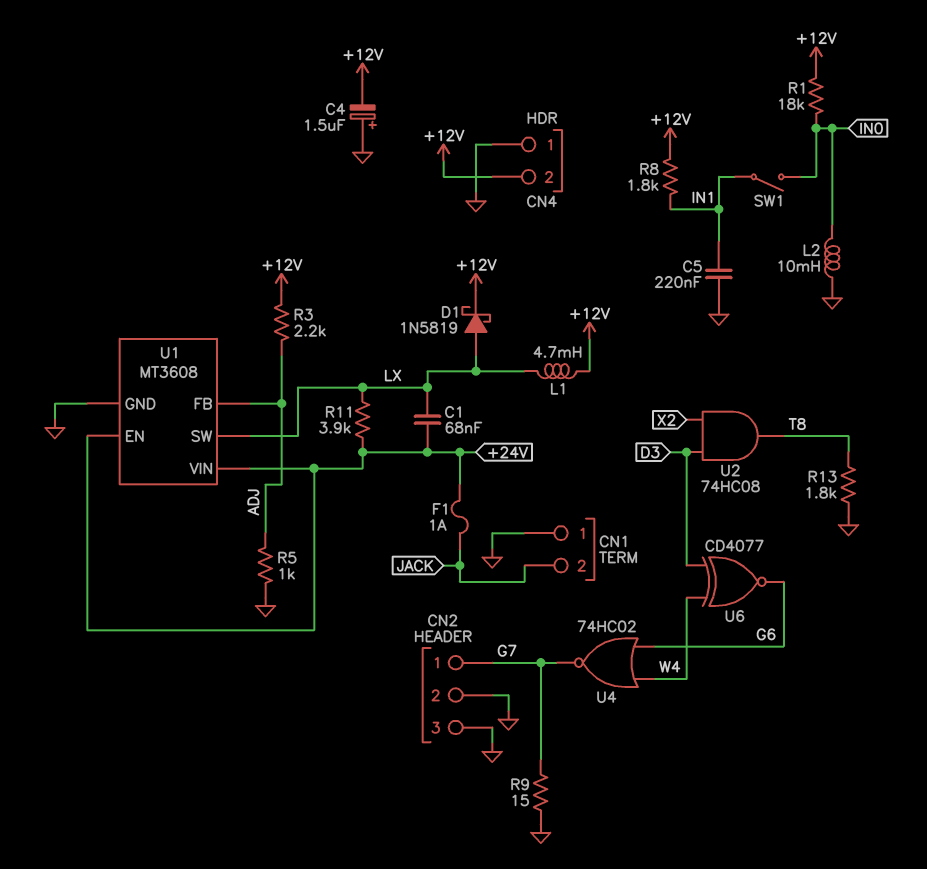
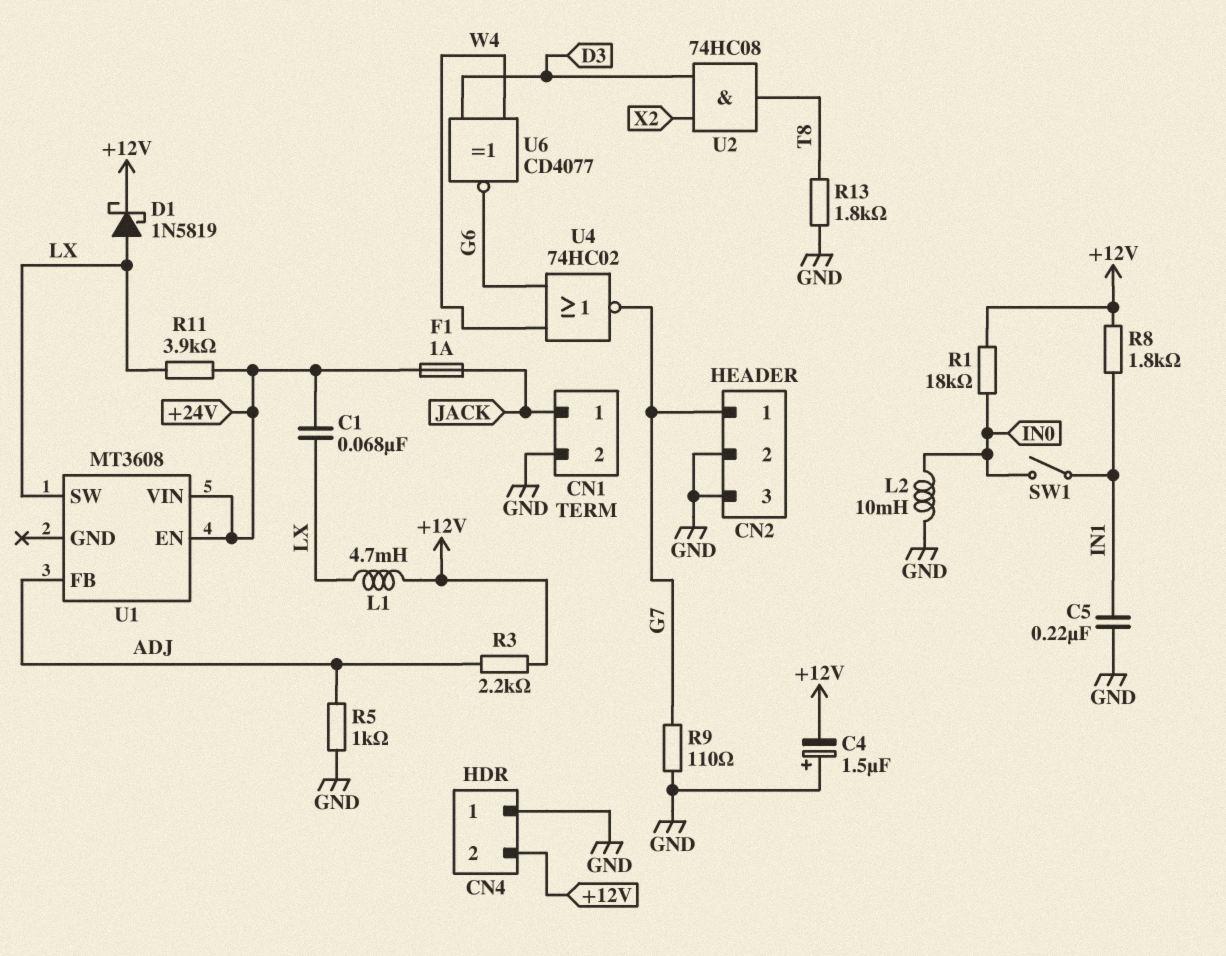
CN1 pin 1: GND -> JACK
CN1 pin 2: JACK -> GND
R9: 15 (G7, GND) -> 110 (G7, GND)
U1 pin GND: GND -> none

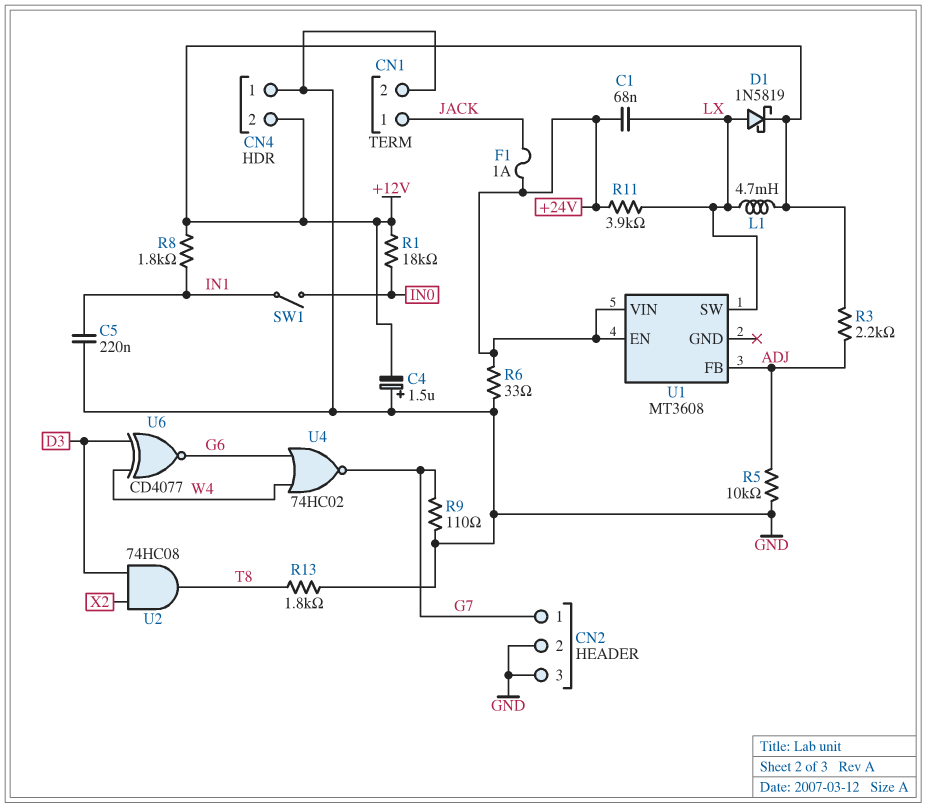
L2: 10mH (GND, IN0) -> none
R5: 1k (ADJ, GND) -> 10k (ADJ, GND)
R6: none -> 33 (+24V, GND)

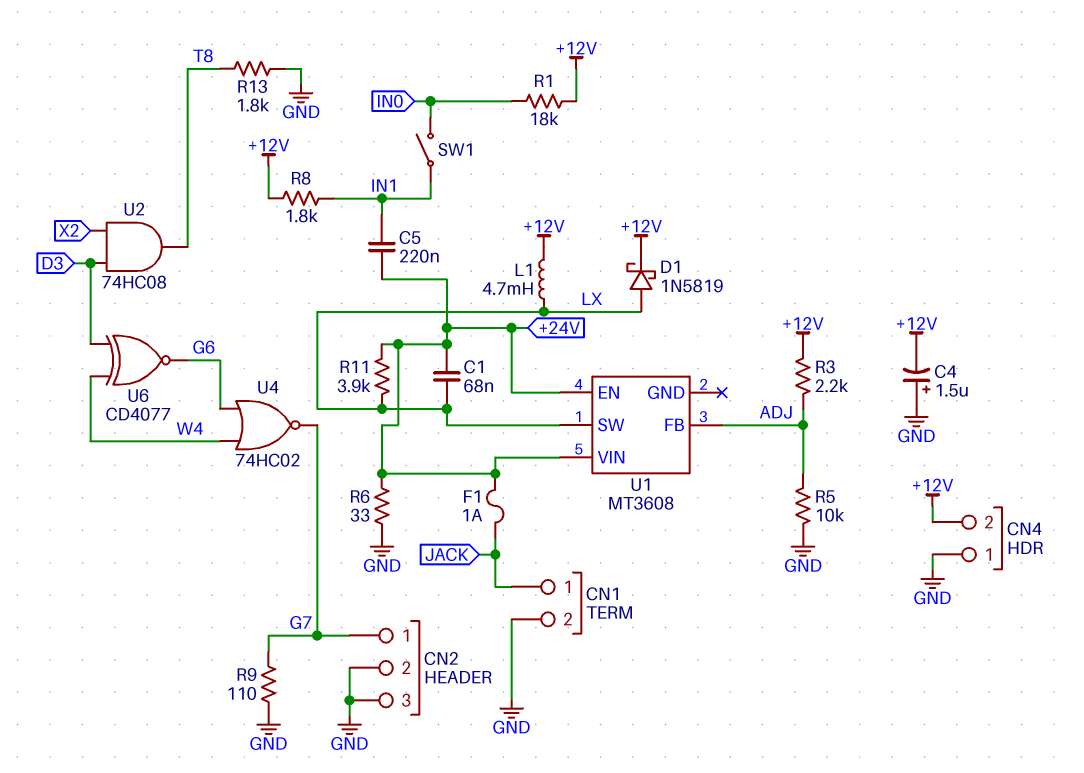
C5: 220nF (GND, IN1) -> 220nF (+24V, IN1)

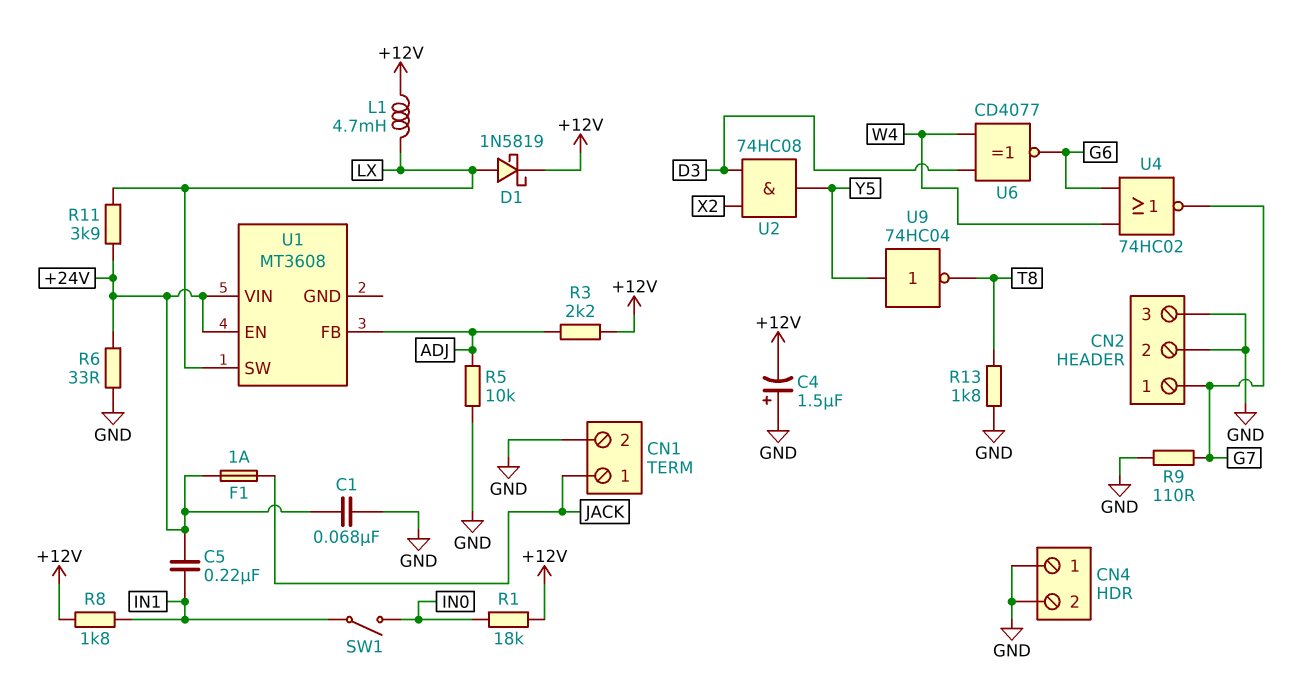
C1: 68nF (+24V, LX) -> 68nF (+24V, GND)
CN4 pin 2: +12V -> GND
U2: AND 74HC08 (in D3, in X2, out T8) -> AND 74HC08 (in D3, in X2, out Y5)
U9: none -> NOT 74HC04 (in Y5, out T8)

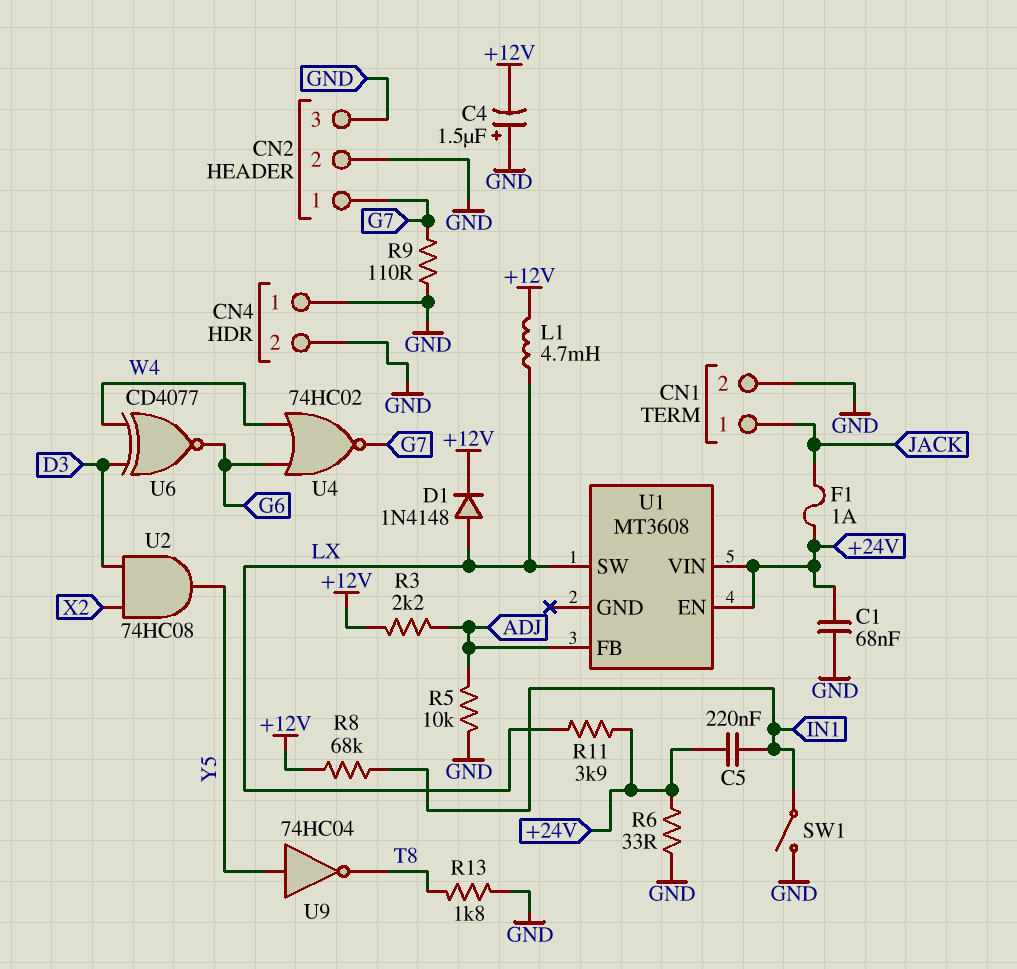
D1: schottky 1N5819 (A LX, K +12V) -> diode 1N4148 (A LX, K +12V)
R1: 18k (+12V, IN0) -> none
R8: 1.8k (+12V, IN1) -> 68k (+12V, IN1)
SW1: switch (IN0, IN1) -> switch (GND, IN1)

